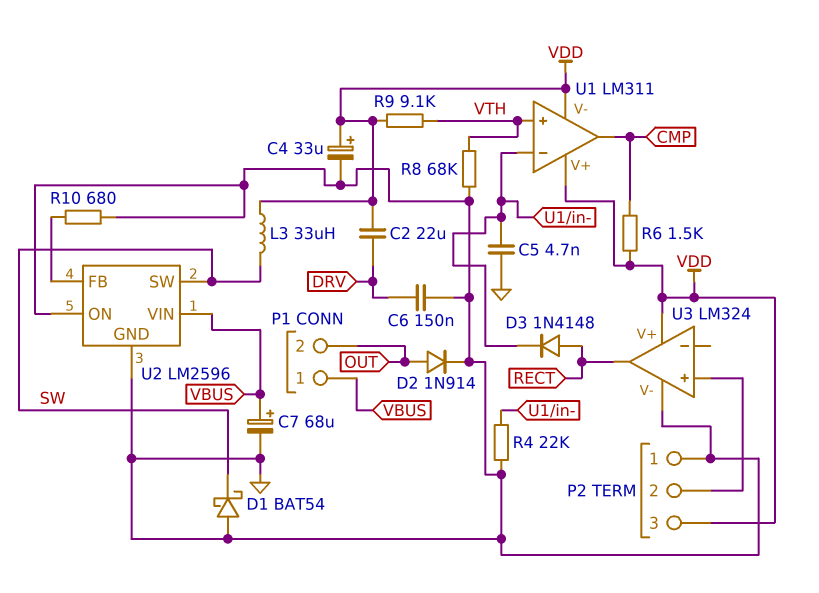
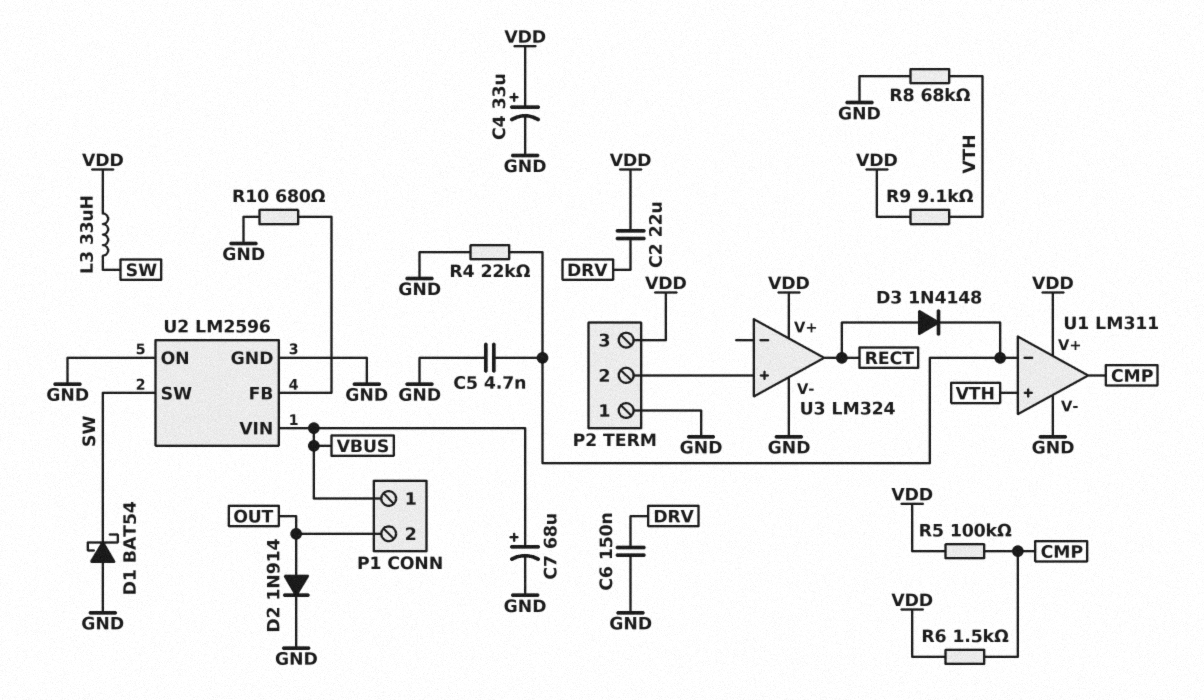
R5: none -> 100k (CMP, VDD)
U1 pin V-: VDD -> GND

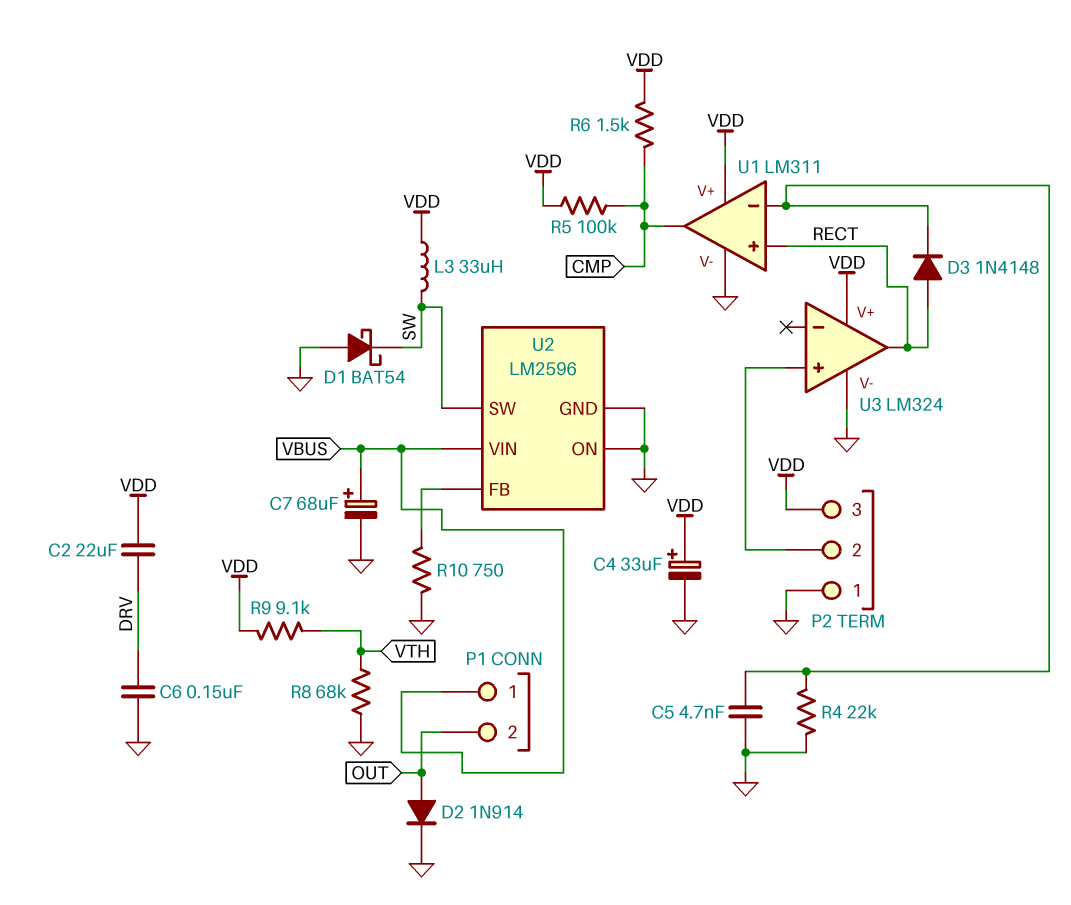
R10: 680 (GND, U2/FB) -> 750 (GND, U2/FB)
U1 pin in+: VTH -> RECT

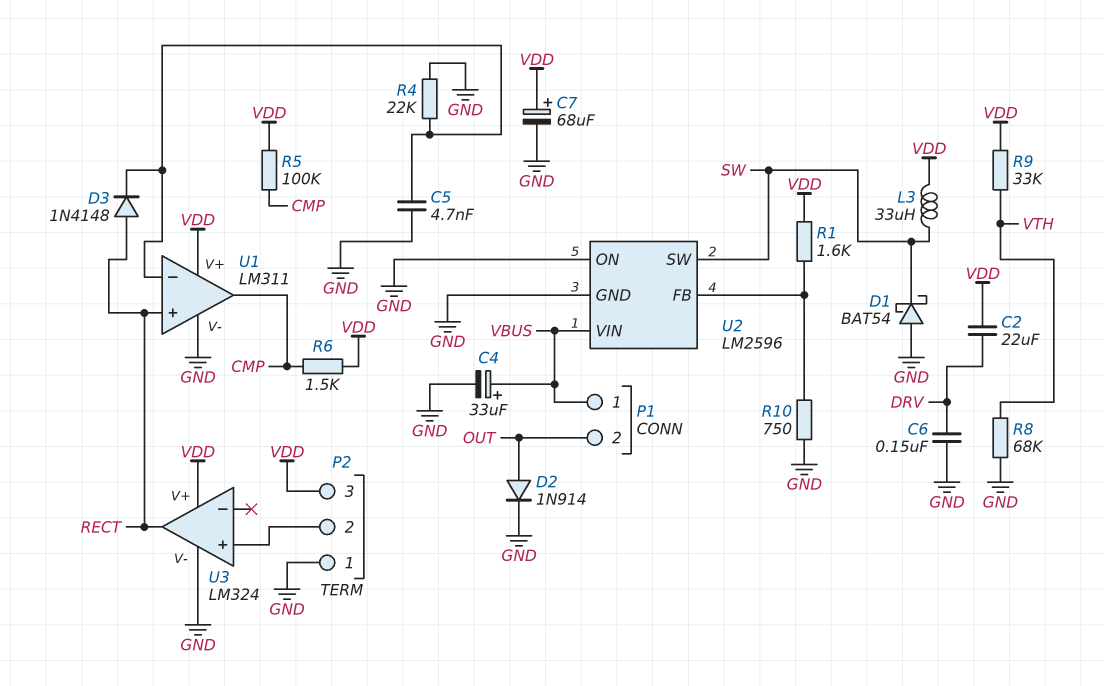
C4: 33uF (plus VDD, minus GND) -> 33uF (plus VBUS, minus GND)
C7: 68uF (plus VBUS, minus GND) -> 68uF (plus VDD, minus GND)
R1: none -> 1.6k (U2/FB, VDD)
R9: 9.1k (VDD, VTH) -> 33k (VDD, VTH)

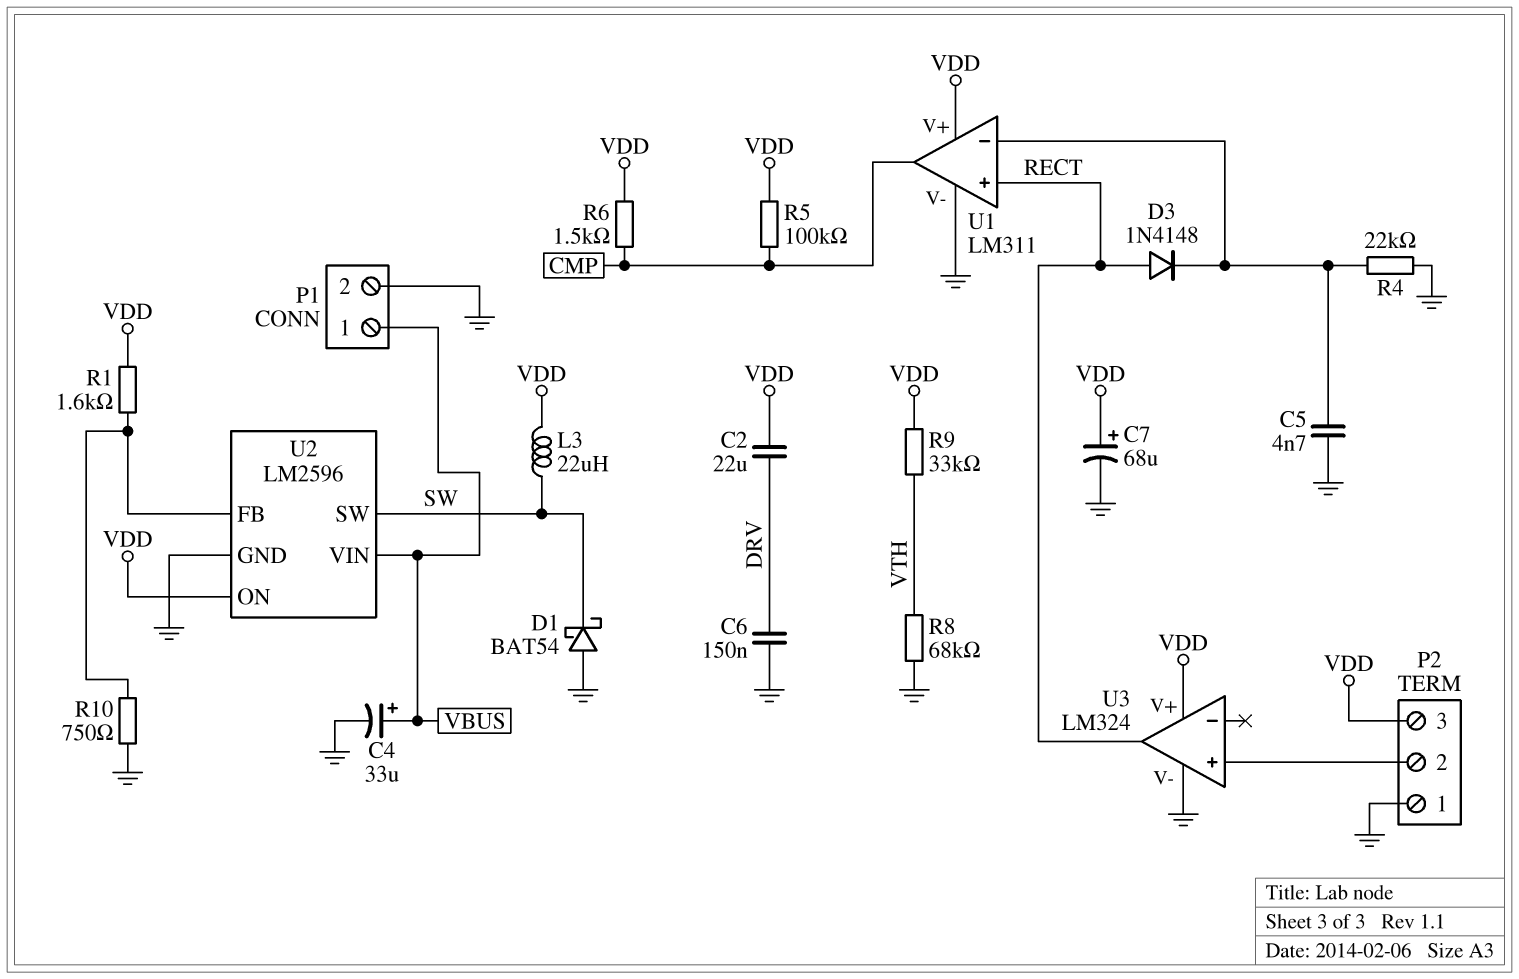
D2: diode 1N914 (A OUT, K GND) -> none
L3: 33uH (SW, VDD) -> 22uH (SW, VDD)
P1 pin 2: OUT -> GND
U2 pin ON: GND -> VDD

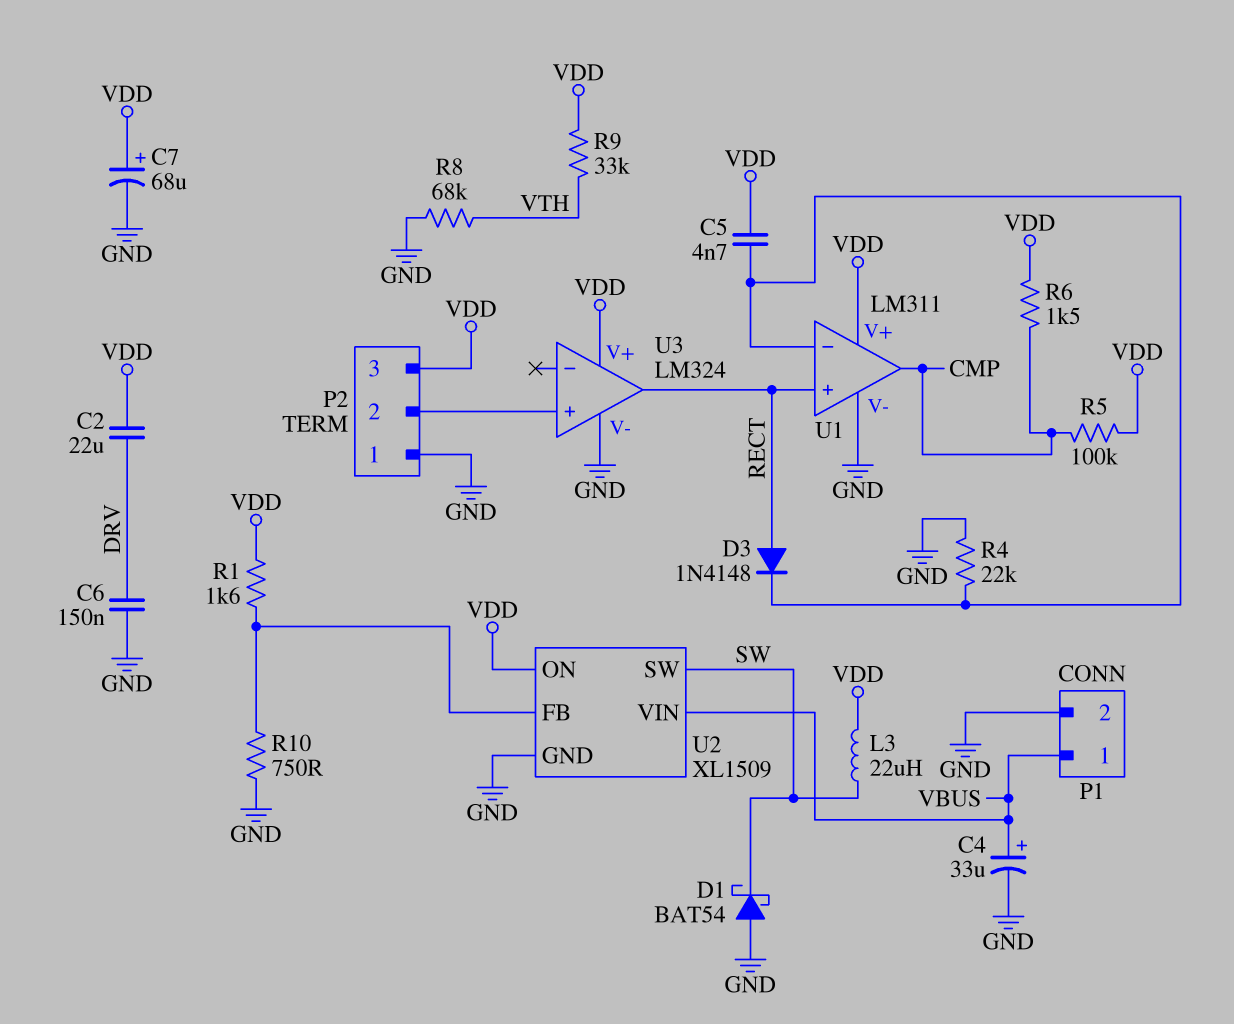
C5: 4.7nF (GND, U1/in-) -> 4.7nF (U1/in-, VDD)
U2: LM2596 -> XL1509

